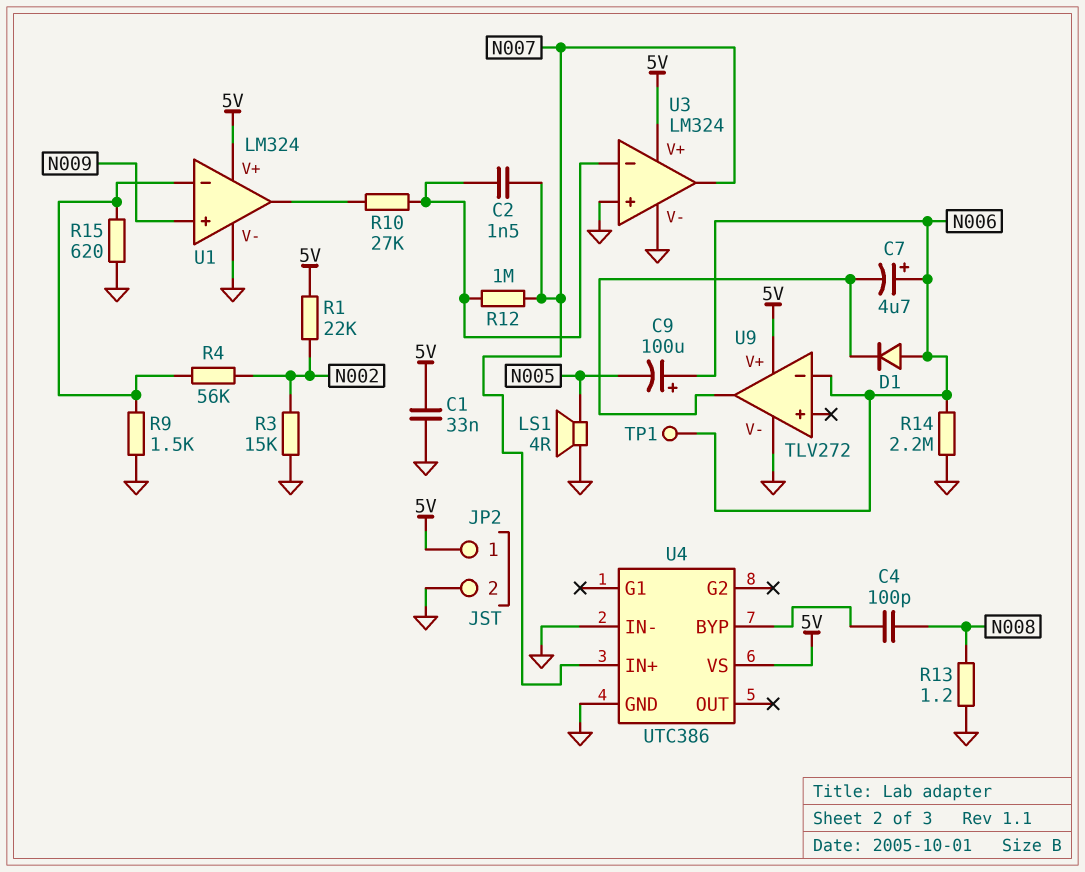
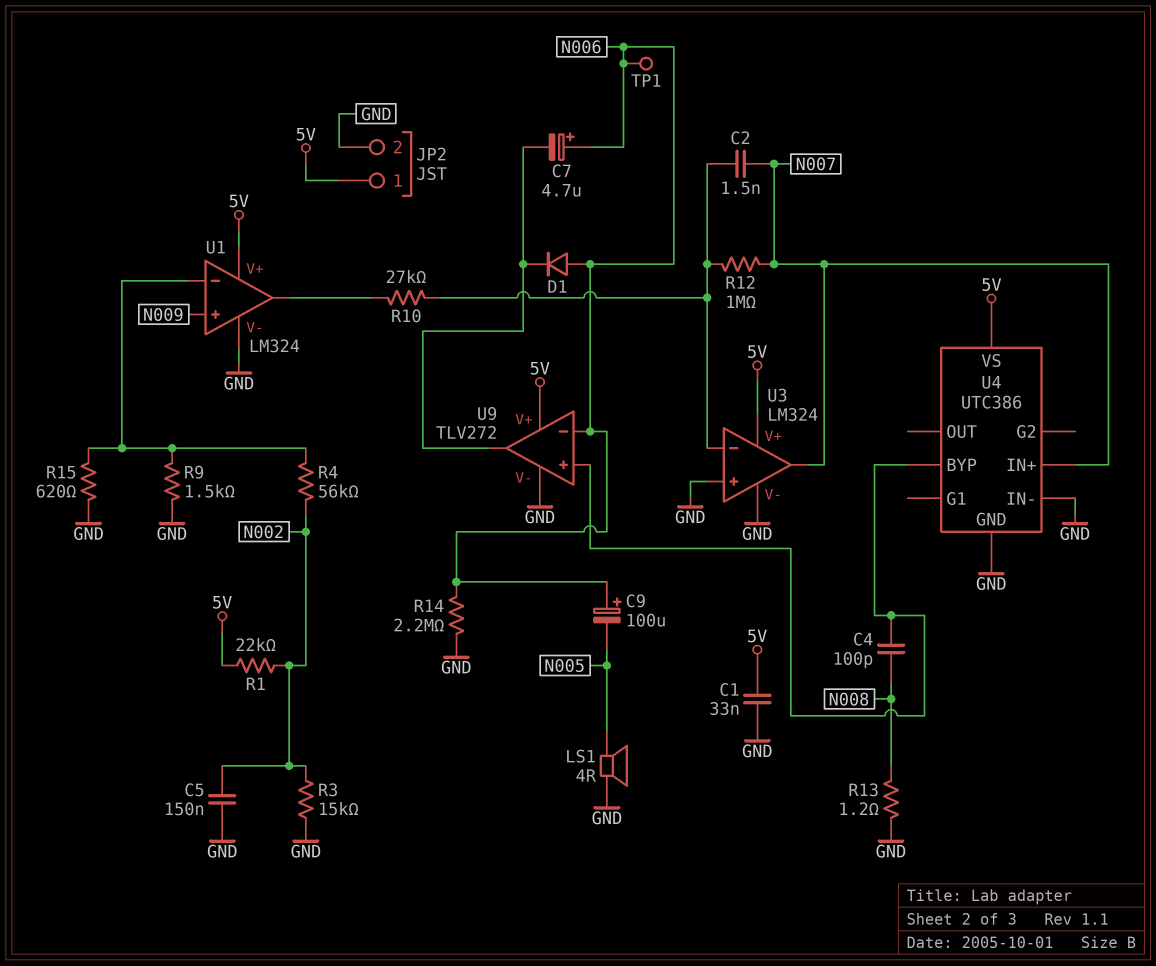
C5: none -> 150nF (GND, N002)
U9 pin in+: none -> U4/BYP

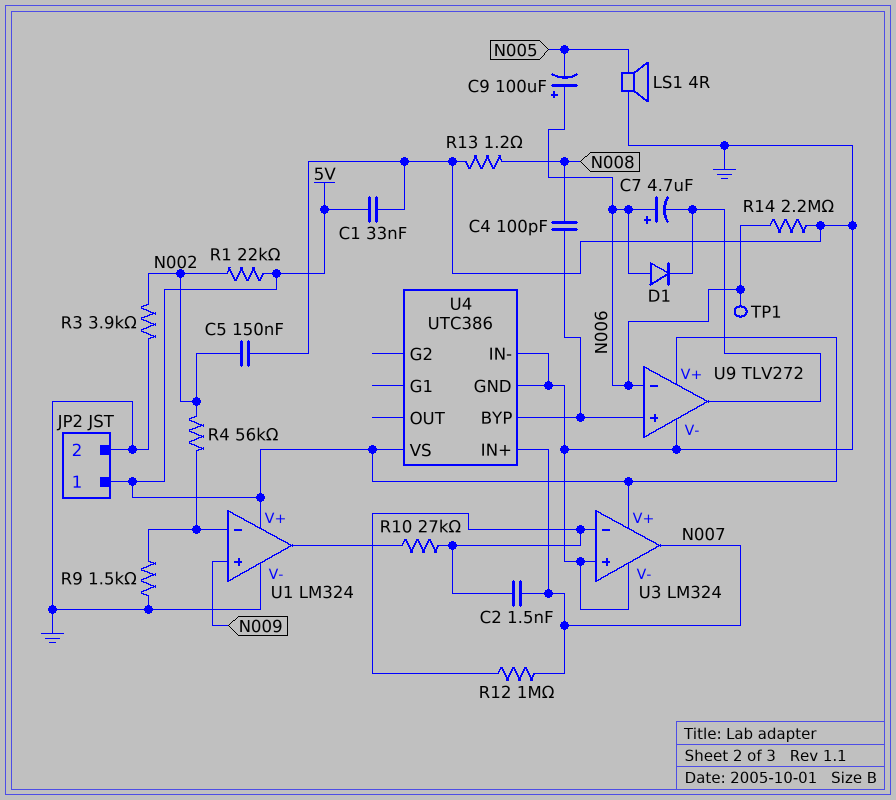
R3: 15k (GND, N002) -> 3.9k (GND, N002)
R15: 620 (GND, U1/in-) -> none

